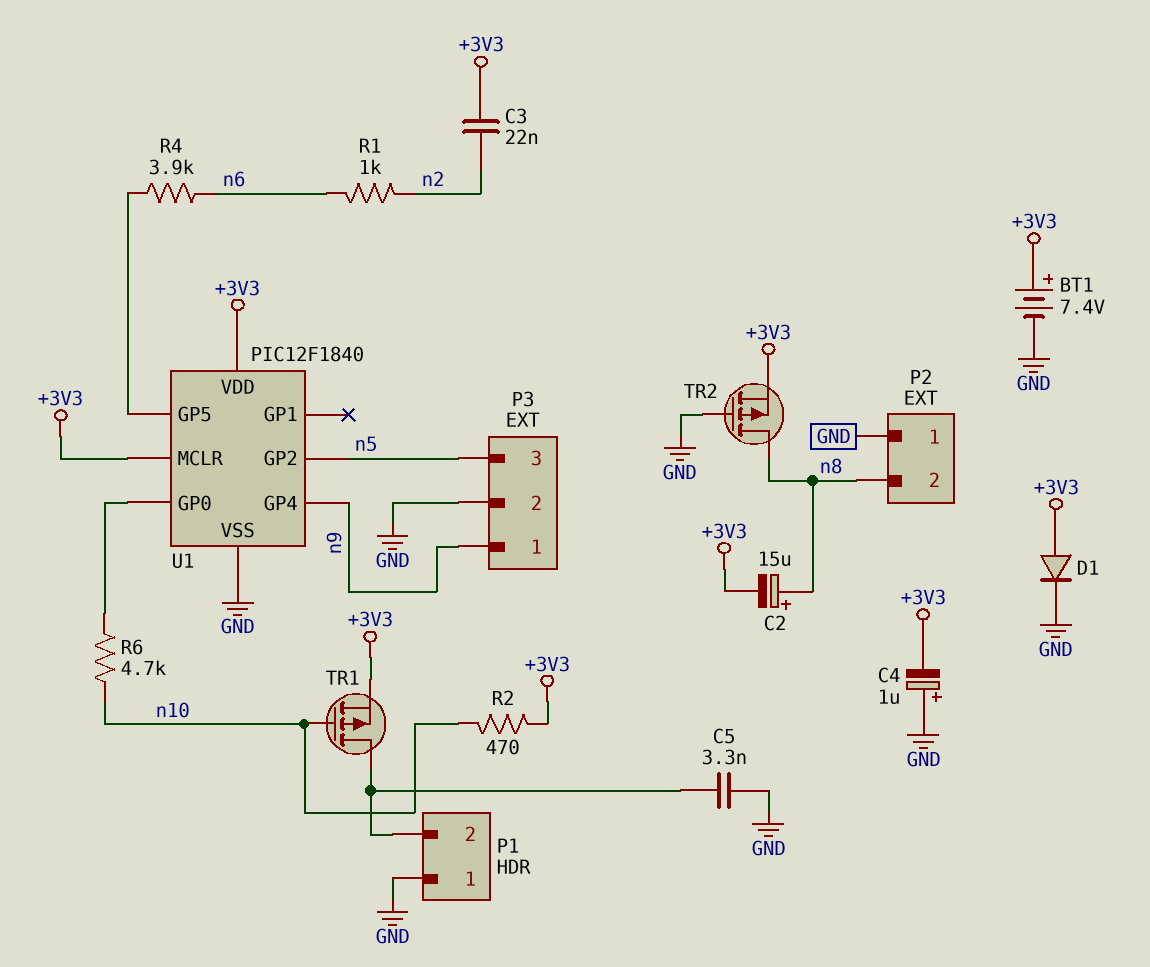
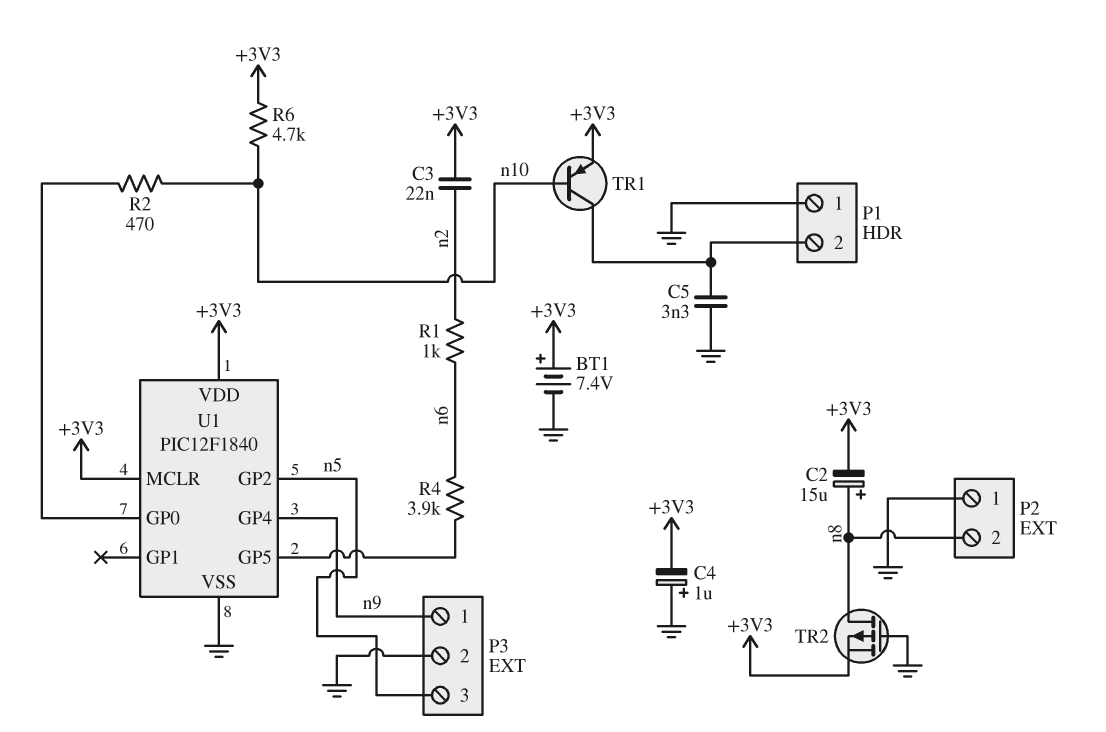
D1: diode (A +3V3, K GND) -> none
R2: 470 (+3V3, n10) -> 470 (U1/GP0, n10)
R6: 4.7k (U1/GP0, n10) -> 4.7k (+3V3, n10)
TR1: PMOS (G n10, D P1/2, S +3V3) -> PNP (B n10, C P1/2, E +3V3)

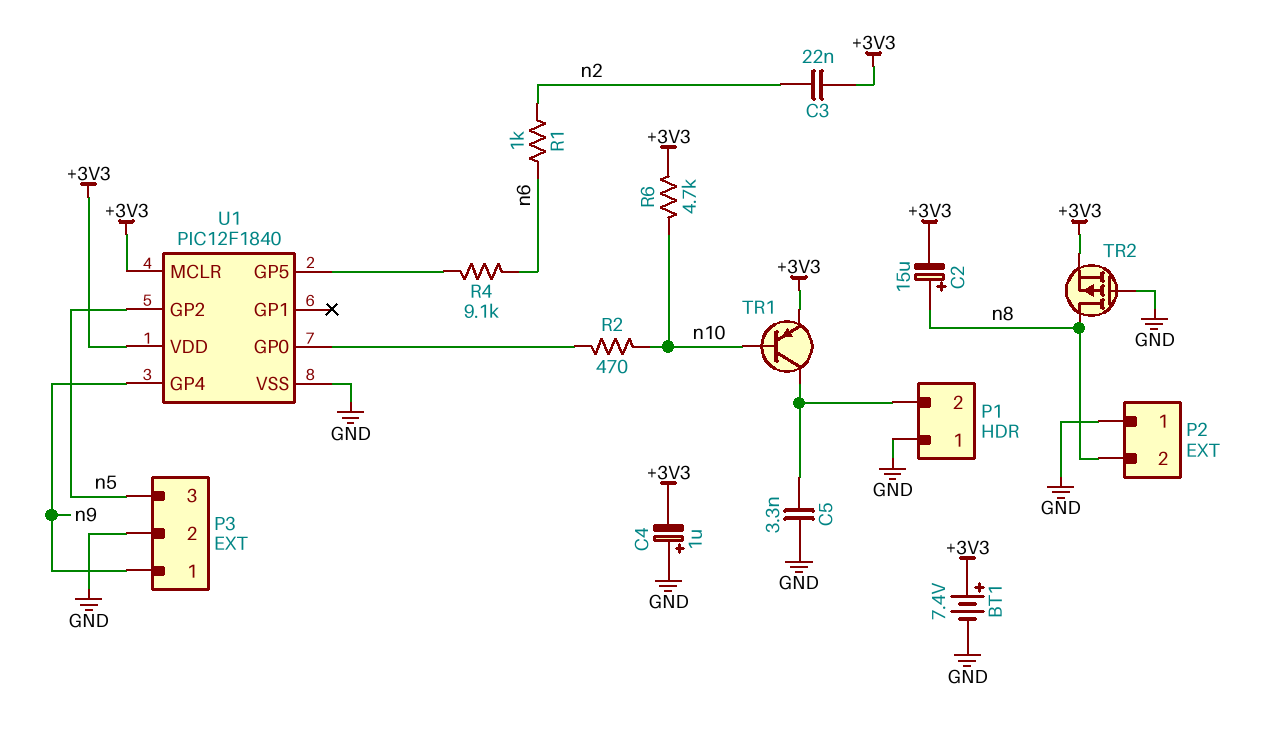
R4: 3.9k (U1/GP5, n6) -> 9.1k (U1/GP5, n6)

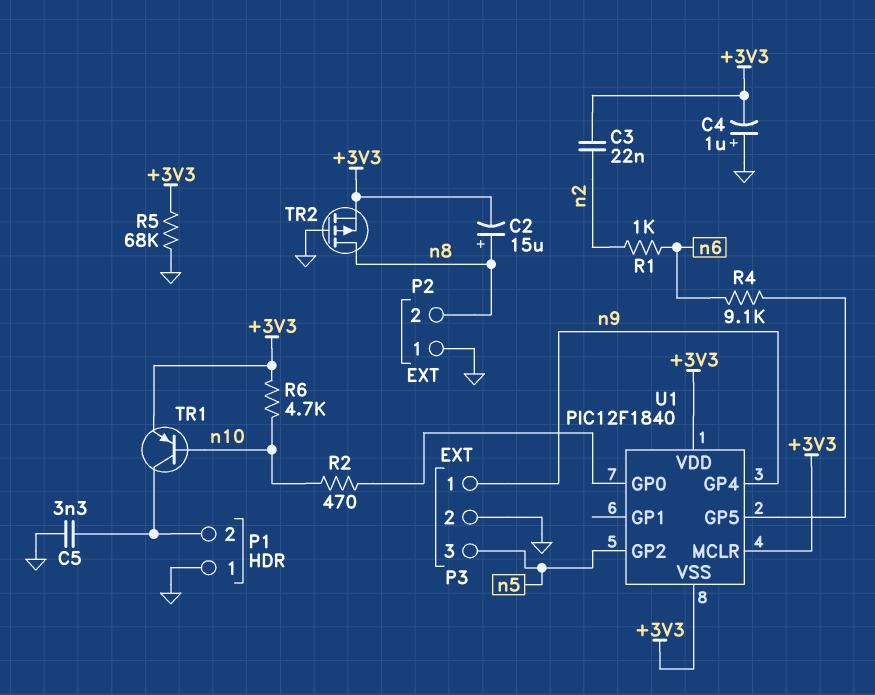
BT1: 7.4V (plus +3V3, minus GND) -> none
R5: none -> 68k (+3V3, GND)
U1 pin VSS: GND -> +3V3

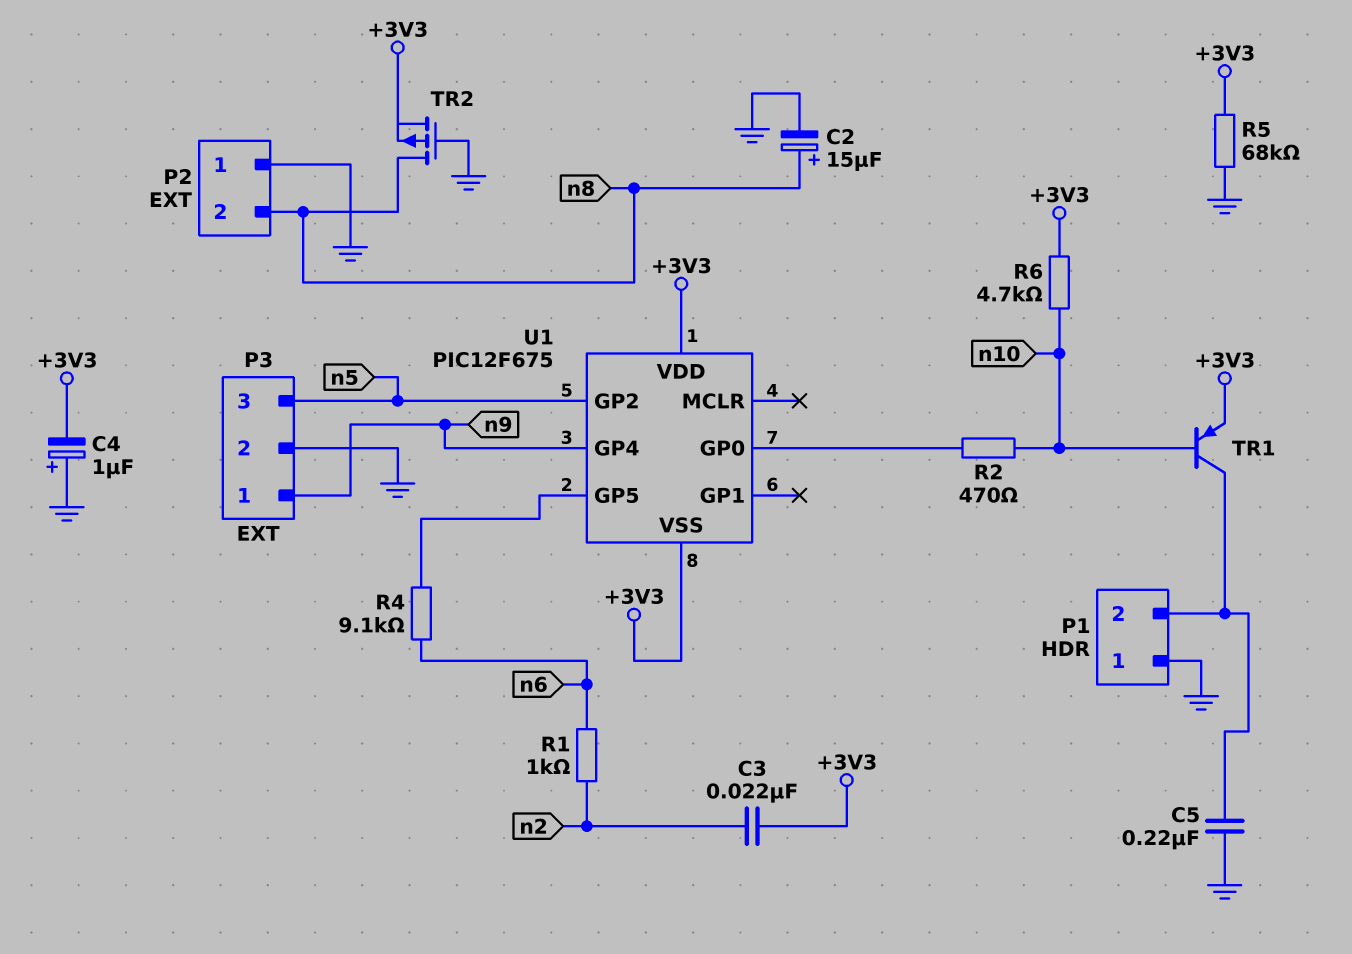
C2: 15uF (plus n8, minus +3V3) -> 15uF (plus n8, minus GND)
C5: 3.3nF (GND, P1/2) -> 220nF (GND, P1/2)
U1: PIC12F1840 -> PIC12F675
U1 pin MCLR: +3V3 -> none

